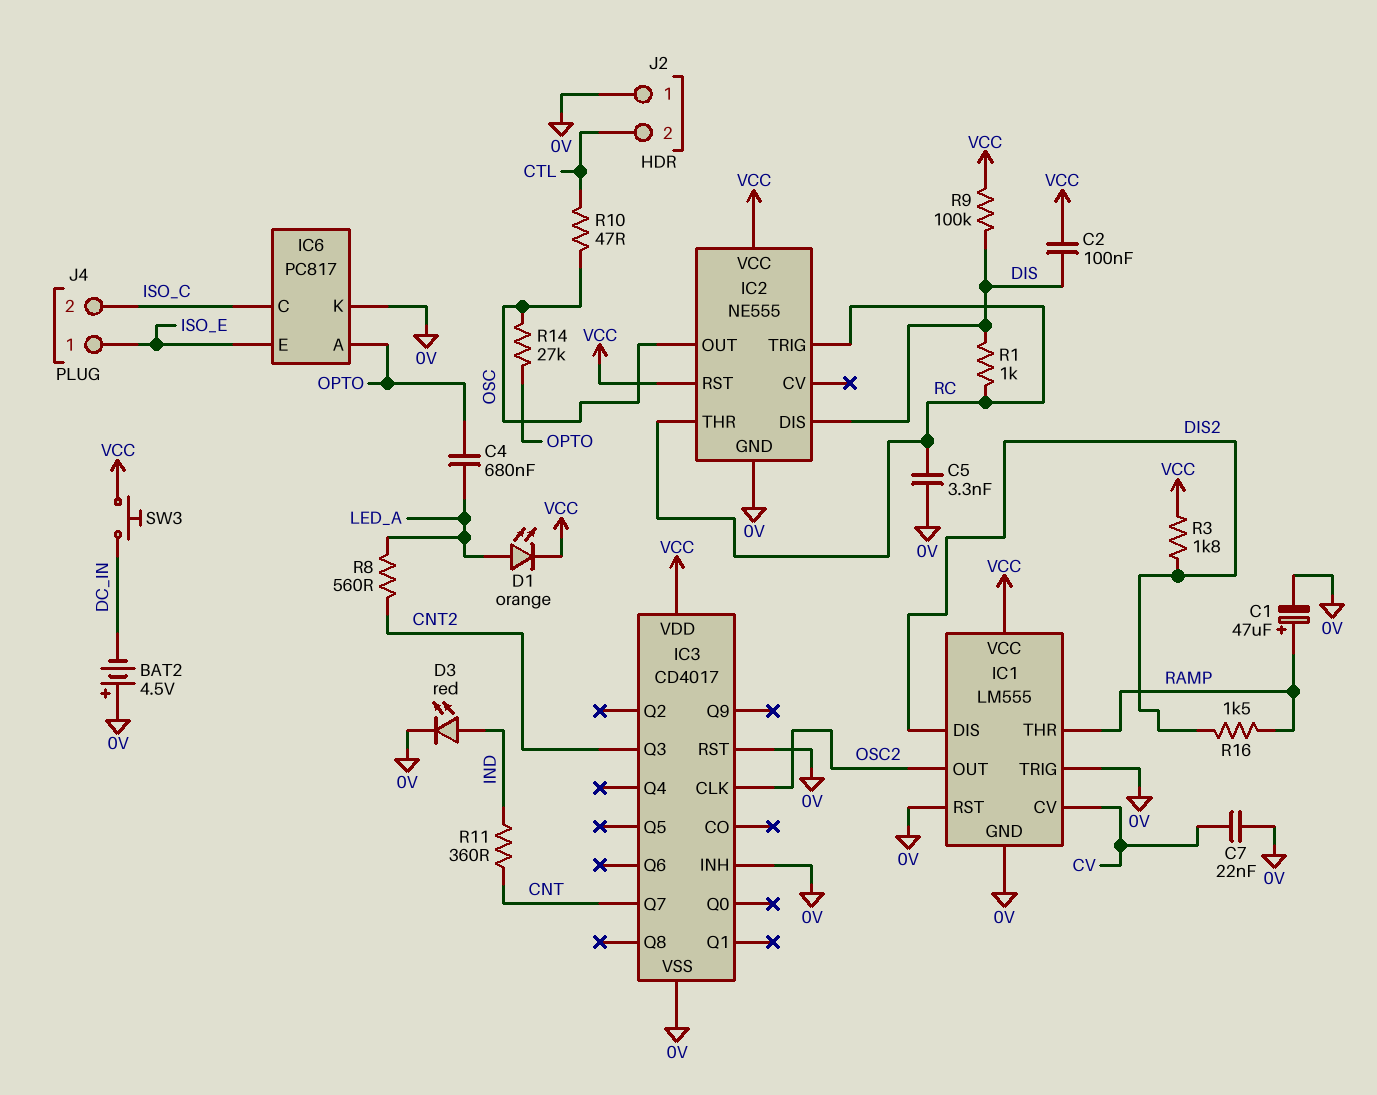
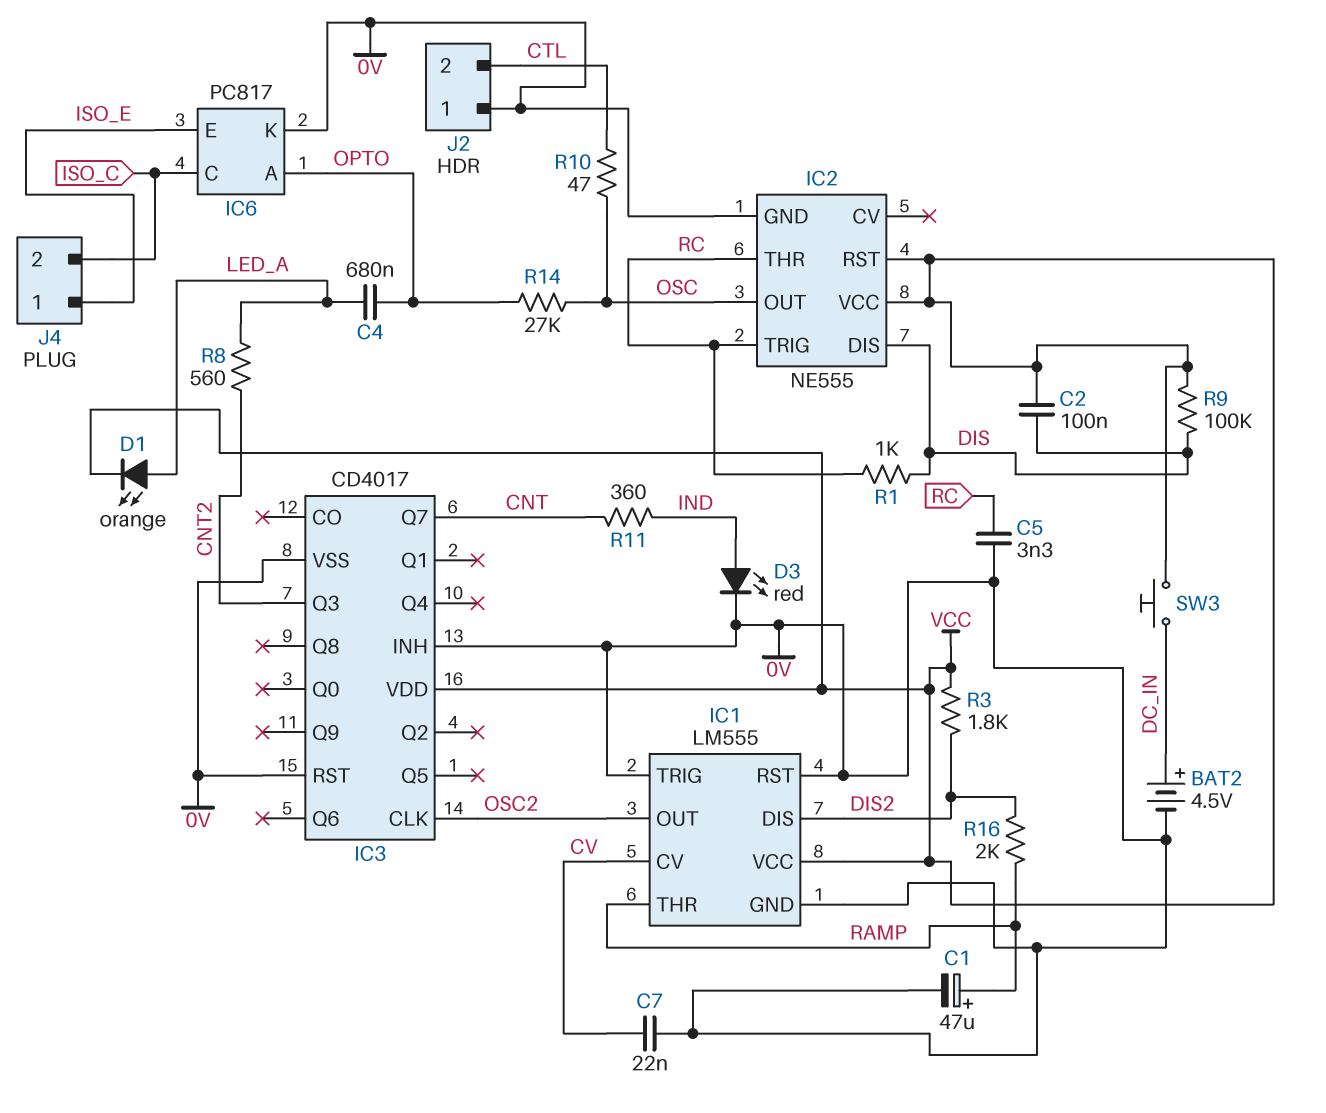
BAT2: 4.5V (plus 0V, minus DC_IN) -> 4.5V (plus DC_IN, minus 0V)
R16: 1.5k (DIS2, RAMP) -> 2k (DIS2, RAMP)

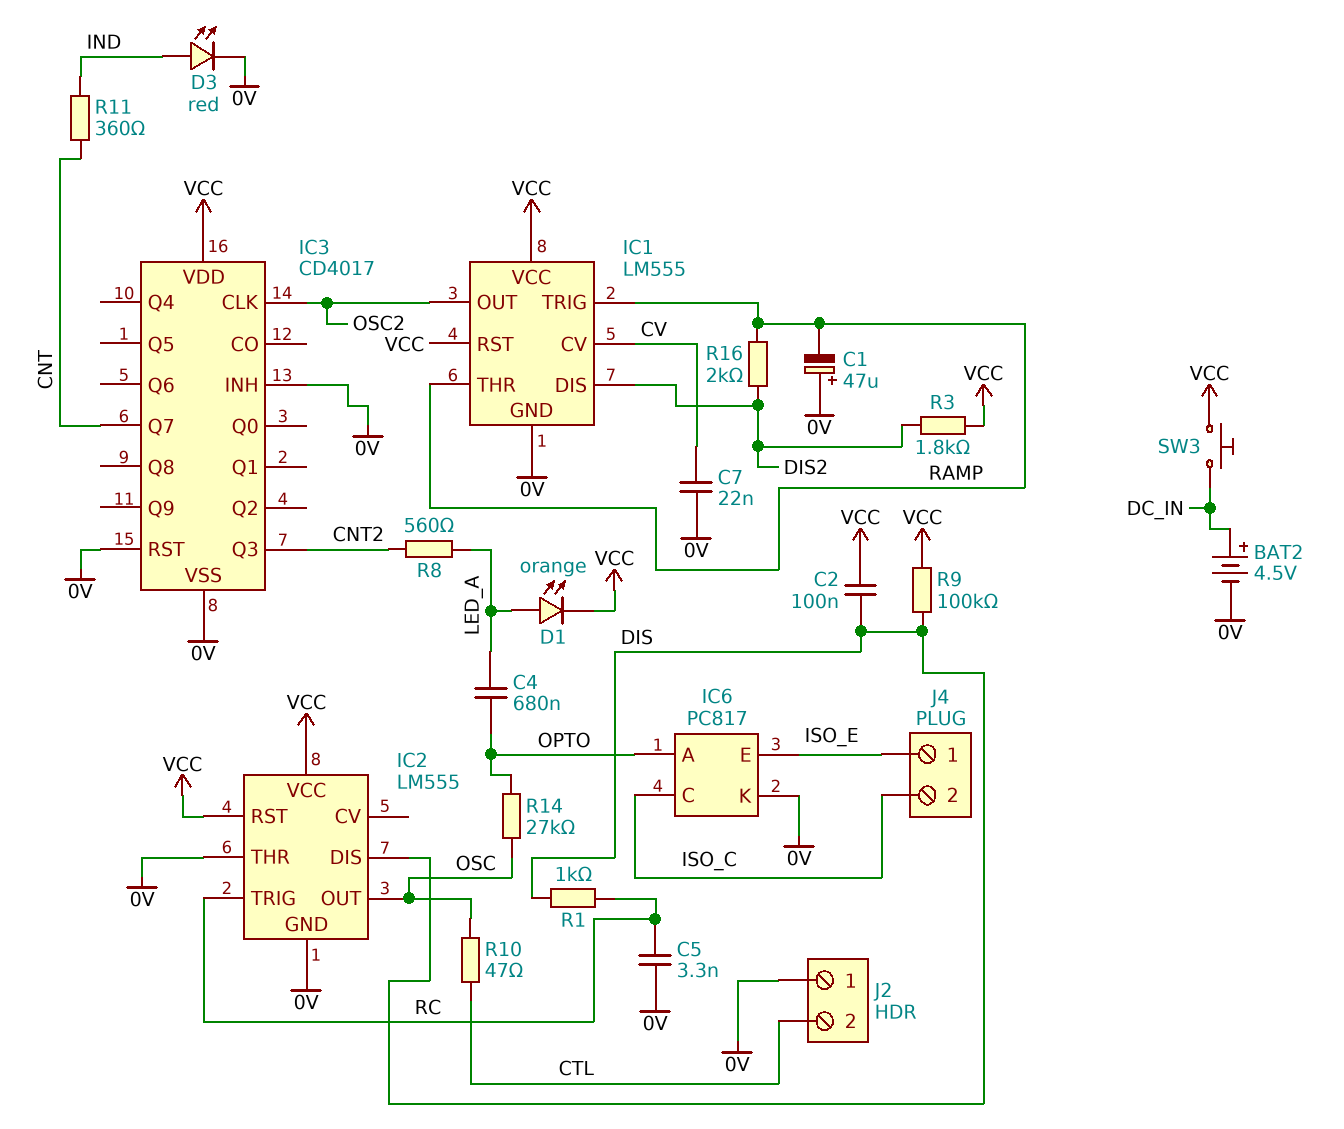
C1: 47uF (plus RAMP, minus 0V) -> 47uF (plus 0V, minus RAMP)
IC1 pin RST: 0V -> VCC
IC1 pin TRIG: 0V -> RAMP
IC2: NE555 -> LM555
IC2 pin THR: RC -> 0V

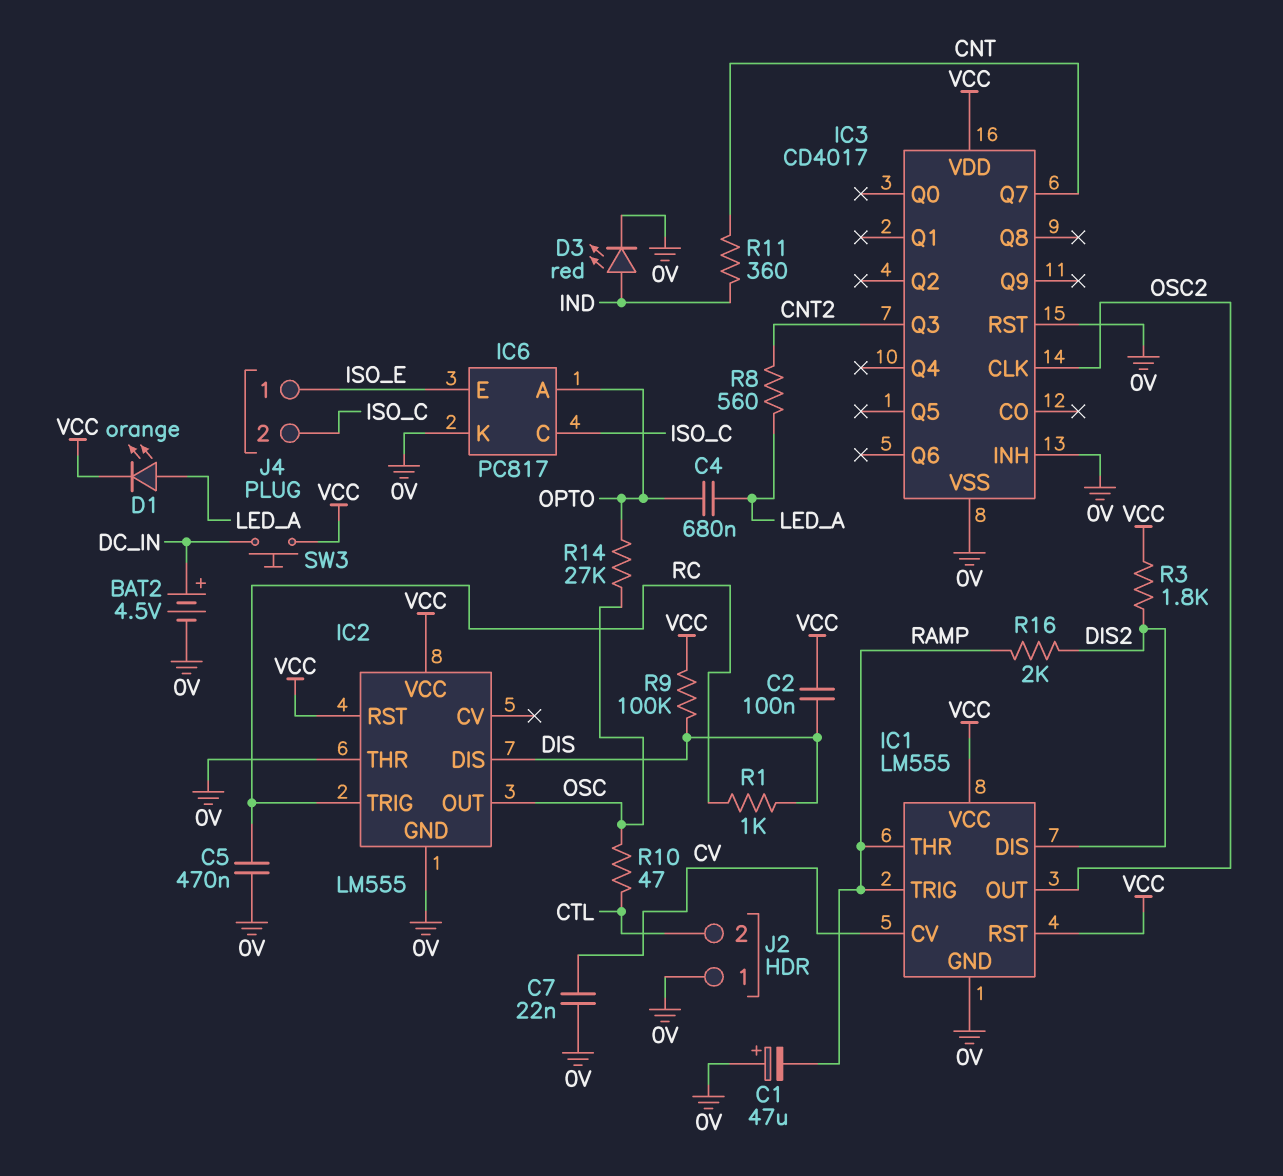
C5: 3.3nF (0V, RC) -> 470nF (0V, RC)

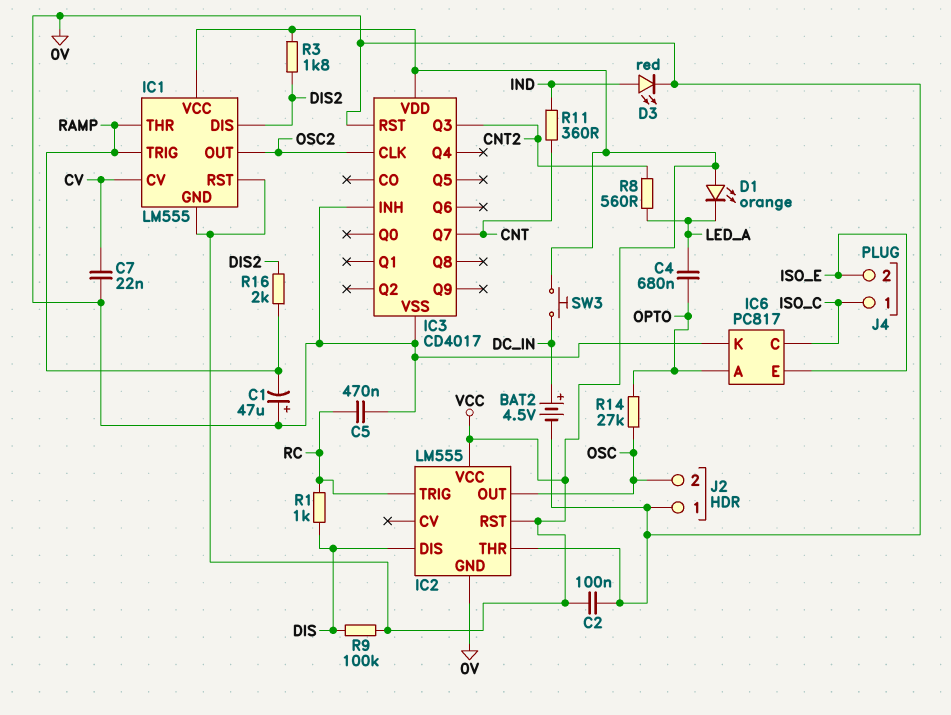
C2: 100nF (DIS, VCC) -> 100nF (0V, VCC)
D1: LED orange (A LED_A, K VCC) -> LED orange (A VCC, K LED_A)
IC1 pin GND: 0V -> VCC
J2 pin 2: CTL -> OSC
J4 pin 1: ISO_E -> ISO_C
J4 pin 2: ISO_C -> ISO_E
R10: 47 (CTL, OSC) -> none

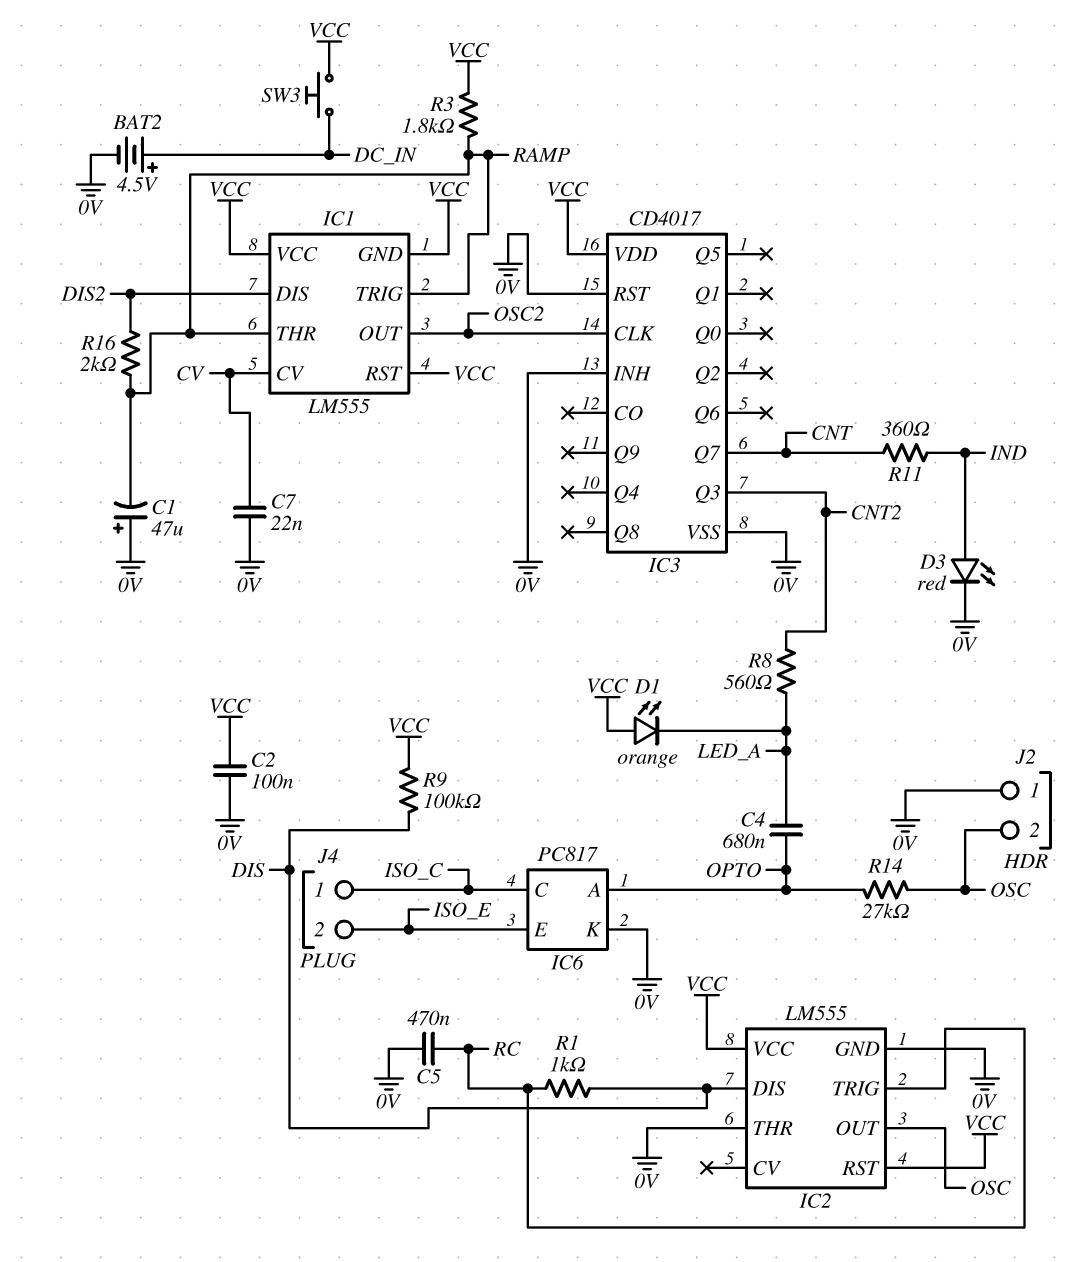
R3: 1.8k (DIS2, VCC) -> 1.8k (RAMP, VCC)

